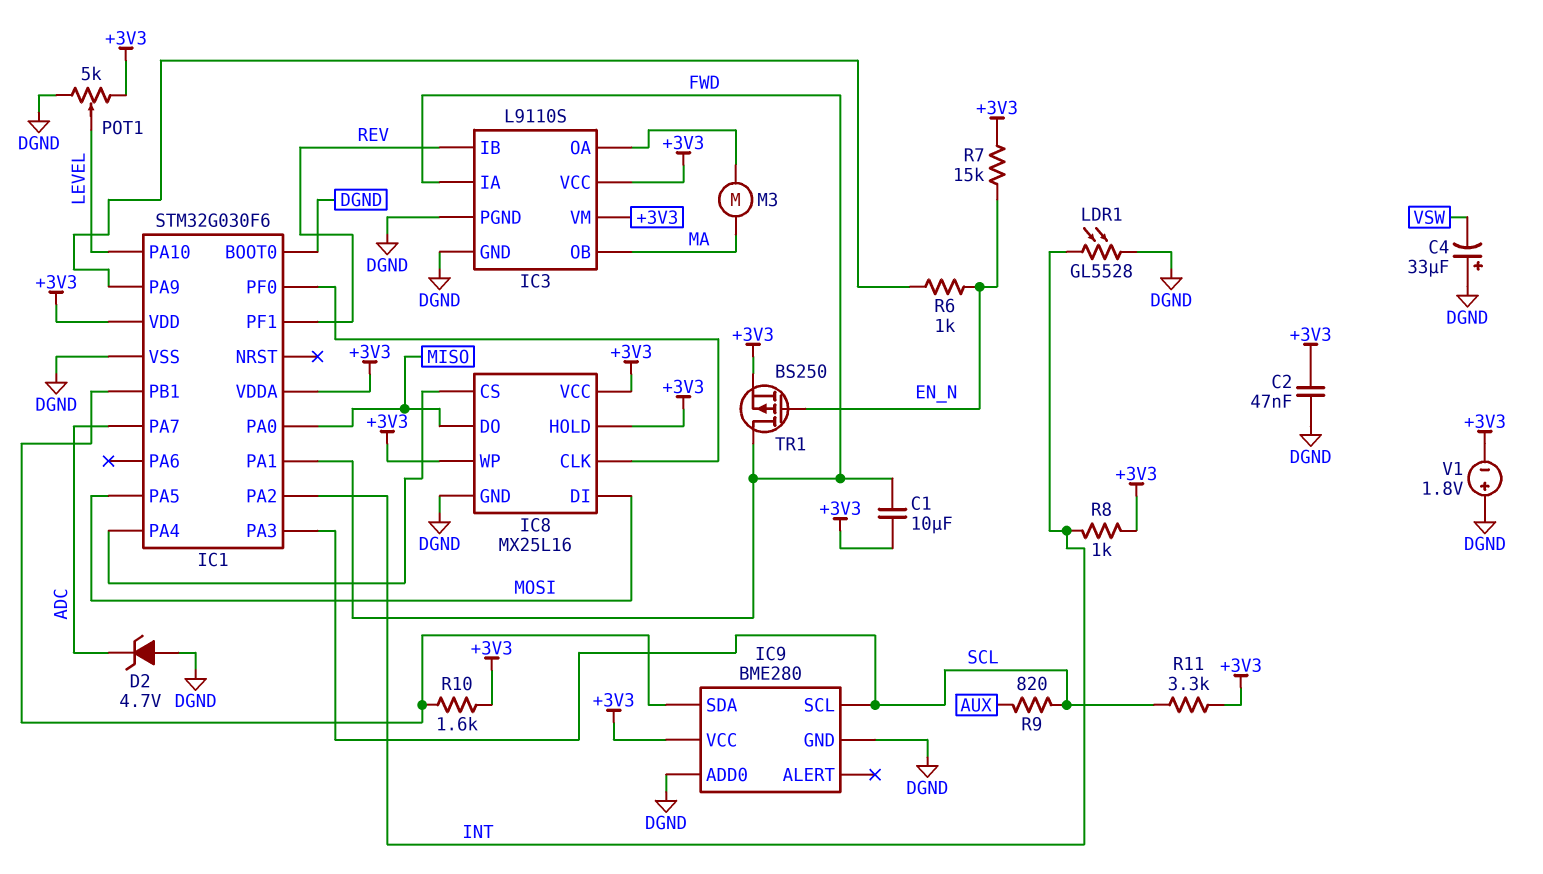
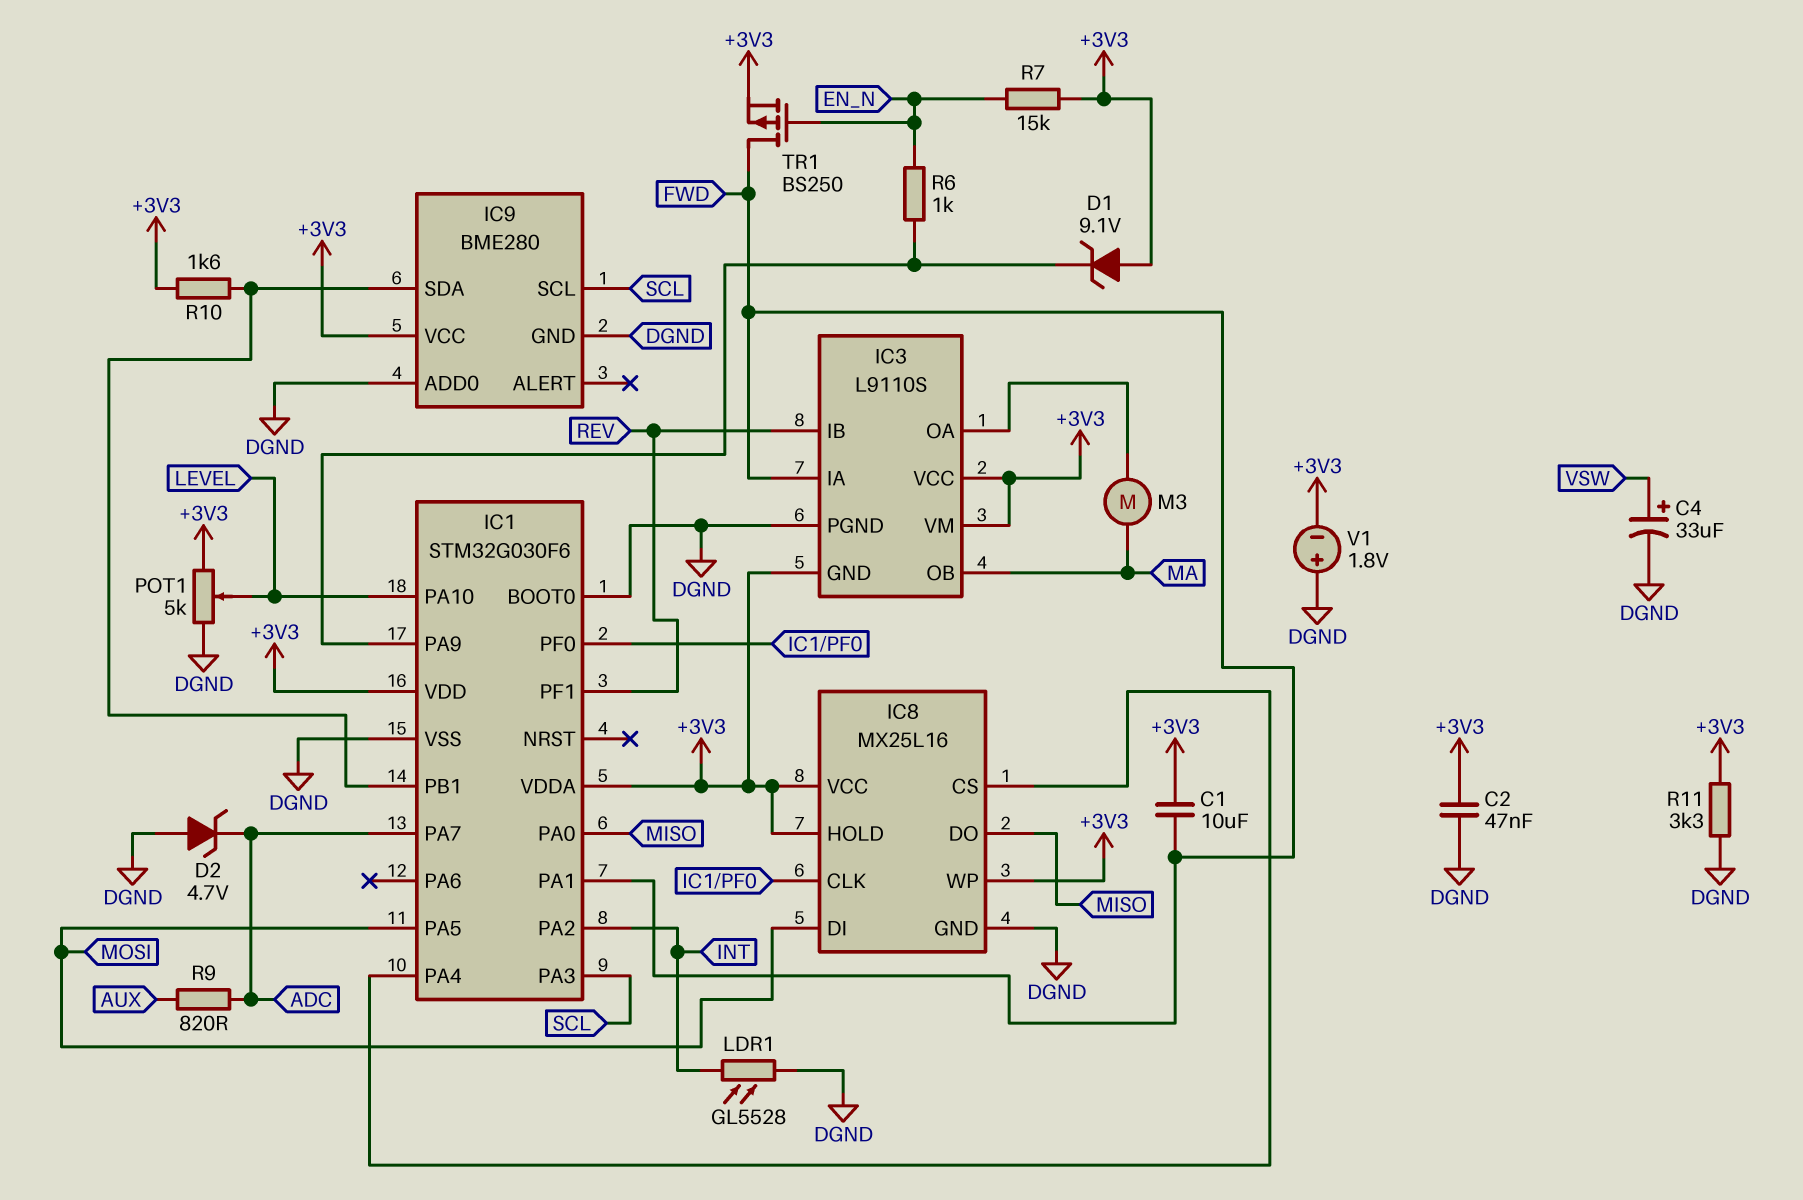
C4: 33uF (plus DGND, minus VSW) -> 33uF (plus VSW, minus DGND)
D1: none -> zener 9.1V (A +3V3, K IC1/PA9)
IC3 pin GND: DGND -> +3V3
R8: 1k (+3V3, INT) -> none
R9: 820 (AUX, SCL) -> 820 (ADC, AUX)
R11: 3.3k (+3V3, SCL) -> 3.3k (+3V3, DGND)

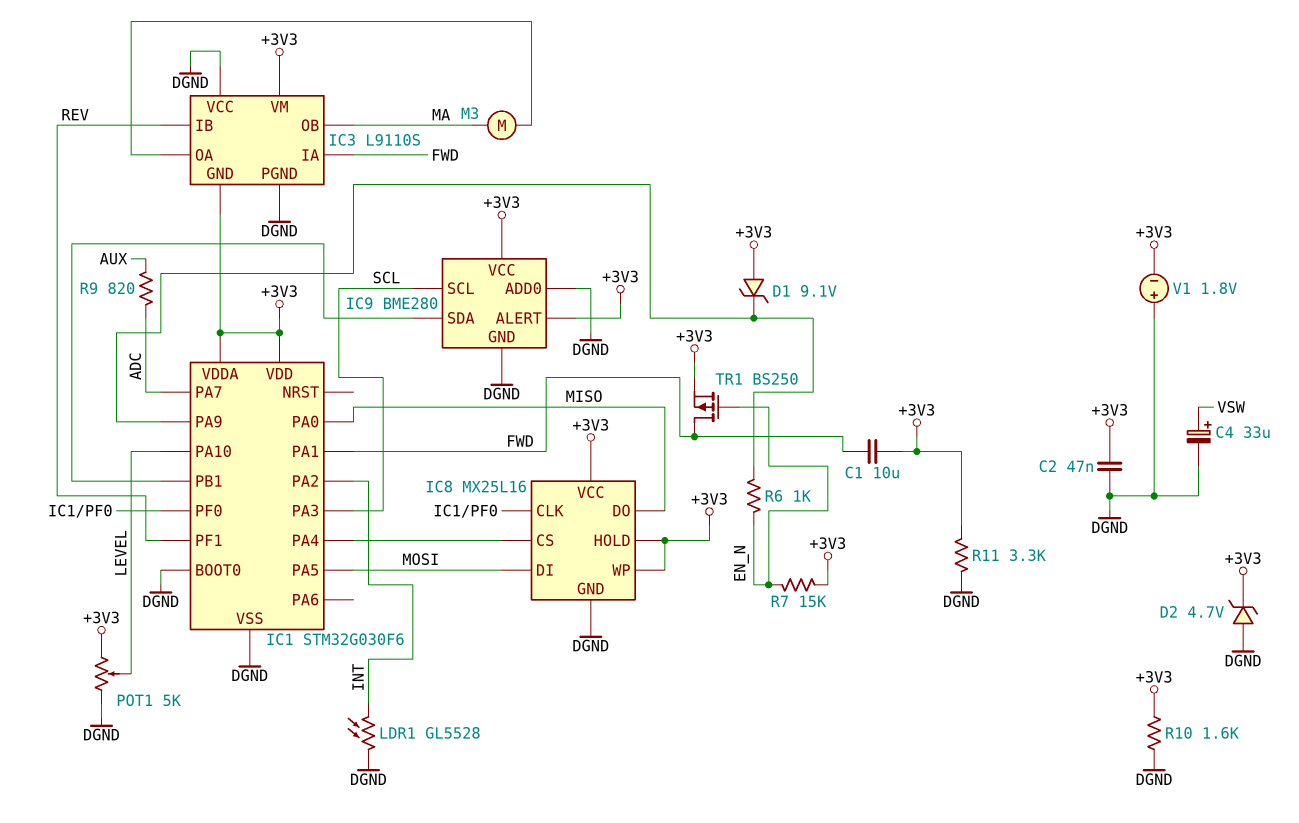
D2: zener 4.7V (A DGND, K ADC) -> zener 4.7V (A DGND, K +3V3)
IC3 pin VCC: +3V3 -> DGND
IC9 pin ALERT: none -> +3V3
R10: 1.6k (+3V3, IC1/PB1) -> 1.6k (+3V3, DGND)

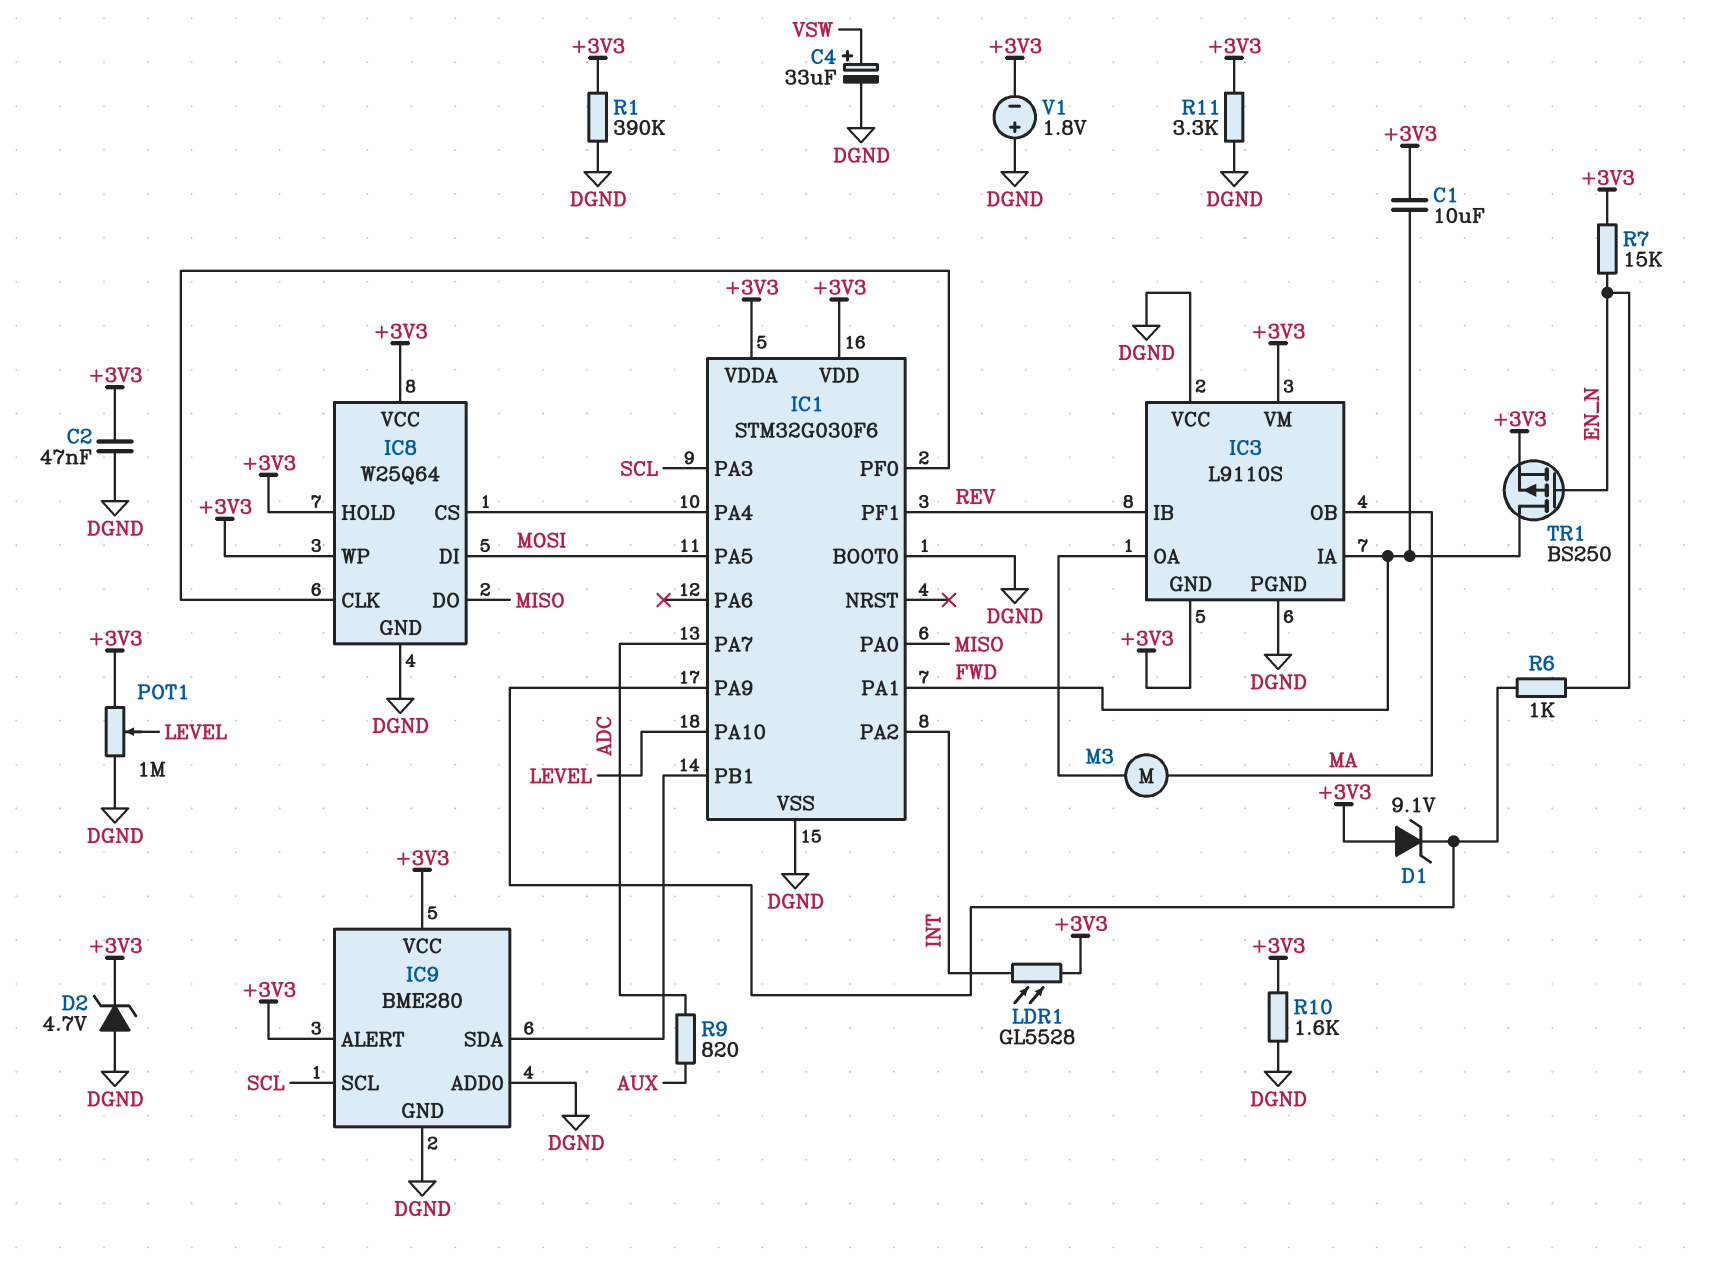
IC8: MX25L16 -> W25Q64
LDR1: GL5528 (DGND, INT) -> GL5528 (+3V3, INT)
POT1: 5k (+3V3, DGND, wiper LEVEL) -> 1M (+3V3, DGND, wiper LEVEL)
R1: none -> 390k (+3V3, DGND)

